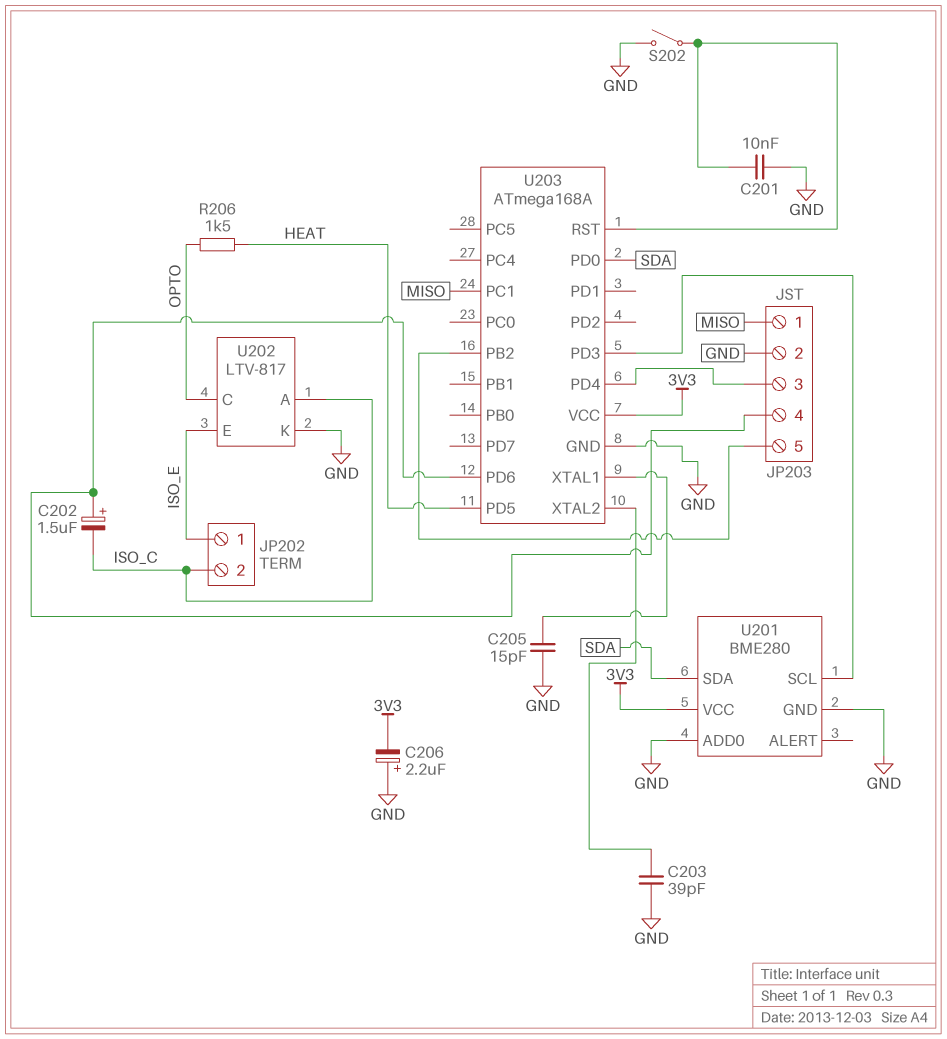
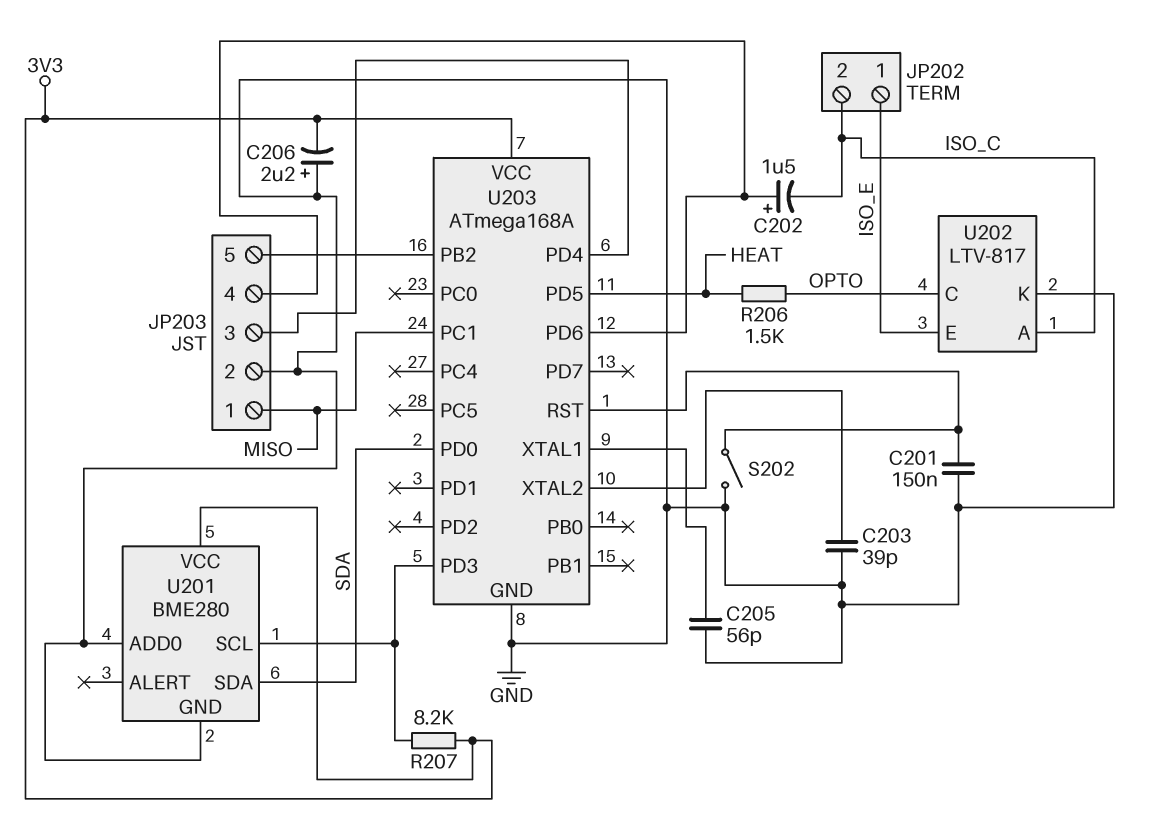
C201: 10nF (GND, U203/RST) -> 150nF (GND, U203/RST)
C205: 15pF (GND, U203/XTAL1) -> 56pF (GND, U203/XTAL1)
R207: none -> 8.2k (3V3, U201/SCL)

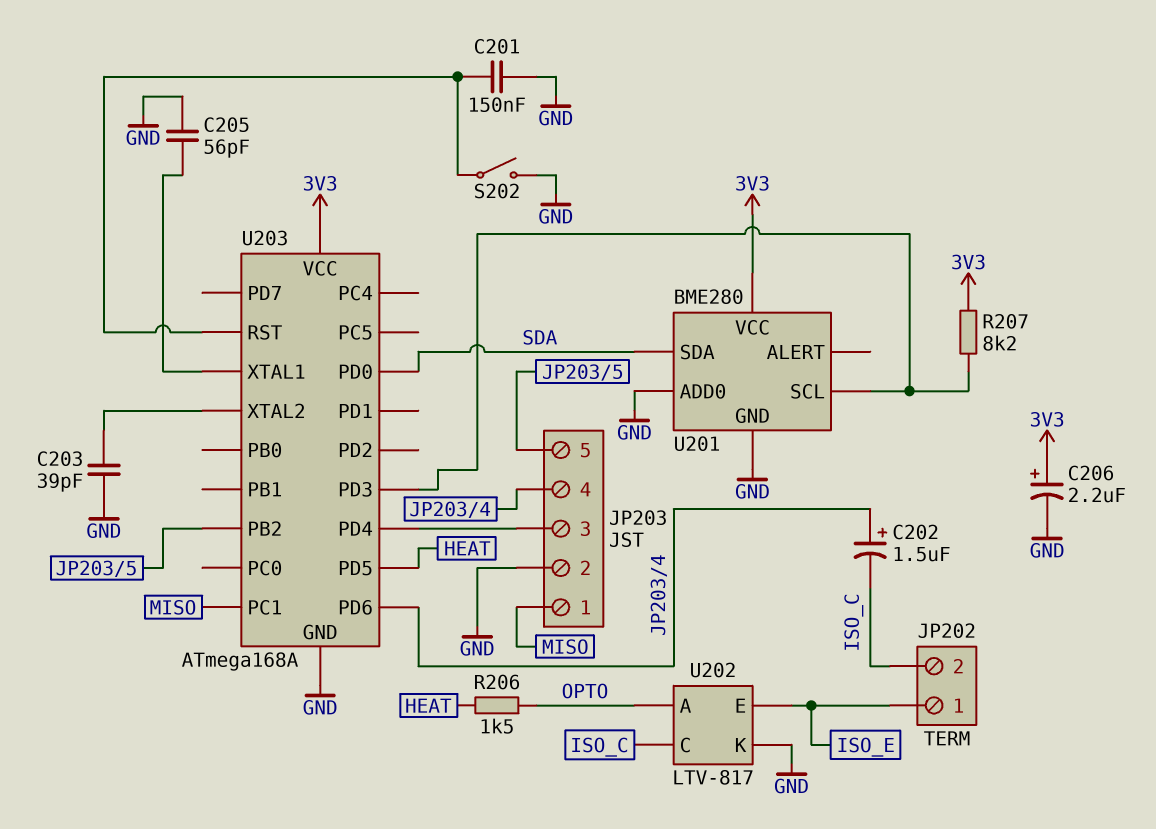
C206: 2.2uF (plus GND, minus 3V3) -> 2.2uF (plus 3V3, minus GND)
U202 pin A: ISO_C -> OPTO
U202 pin C: OPTO -> ISO_C

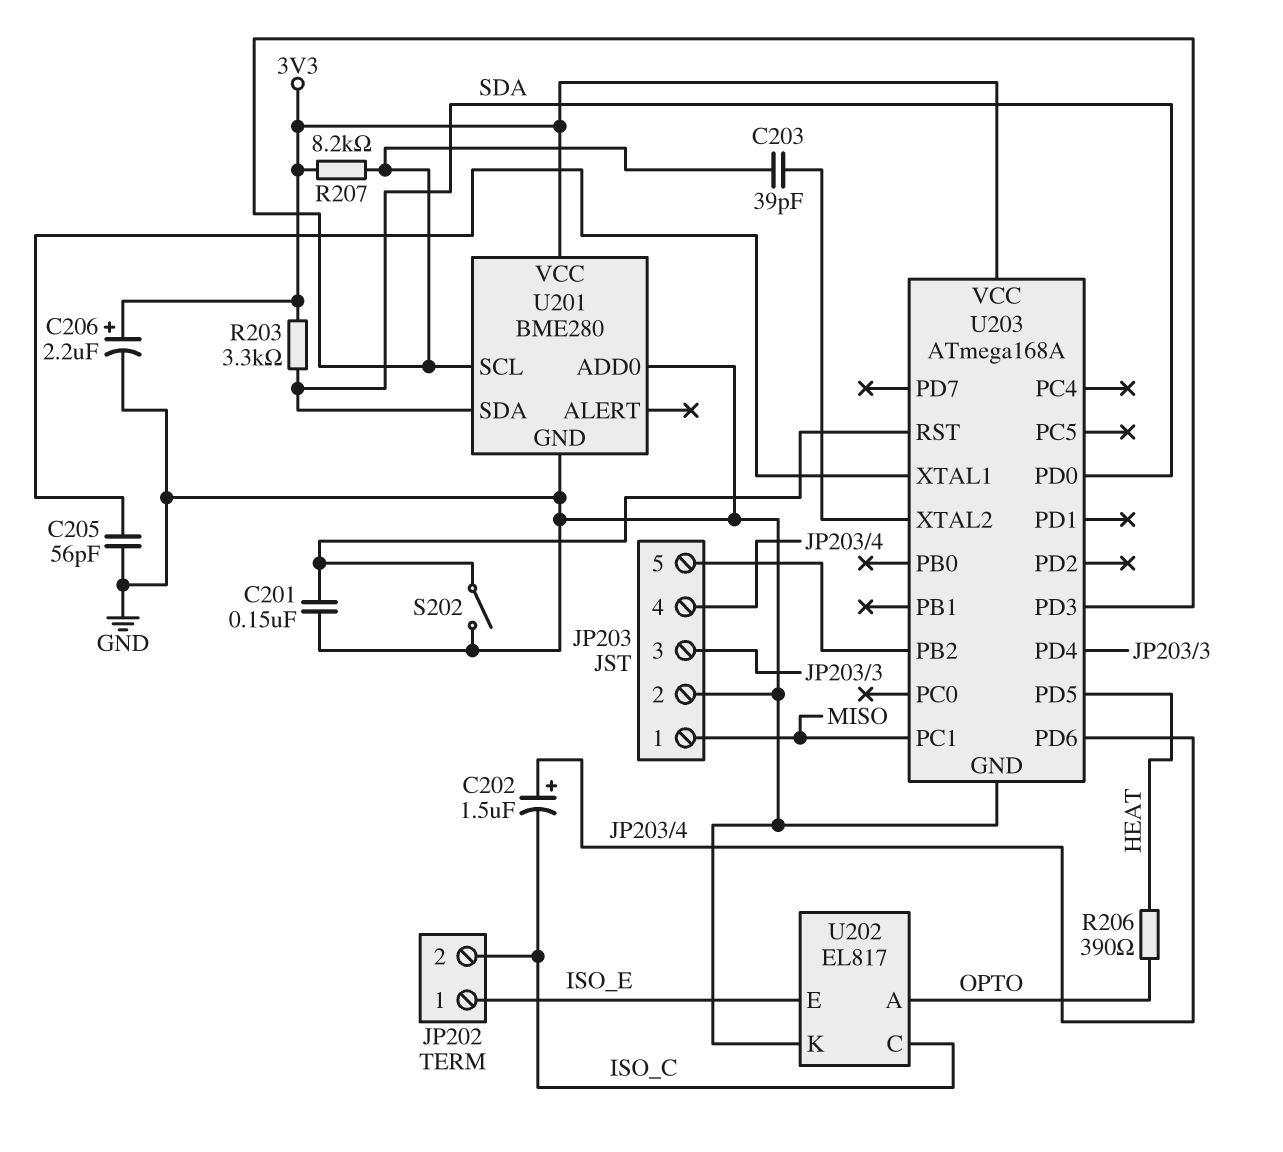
C203: 39pF (GND, U203/XTAL2) -> 39pF (U201/SCL, U203/XTAL2)
R203: none -> 3.3k (3V3, SDA)
R206: 1.5k (HEAT, OPTO) -> 390 (HEAT, OPTO)
U202: LTV-817 -> EL817

